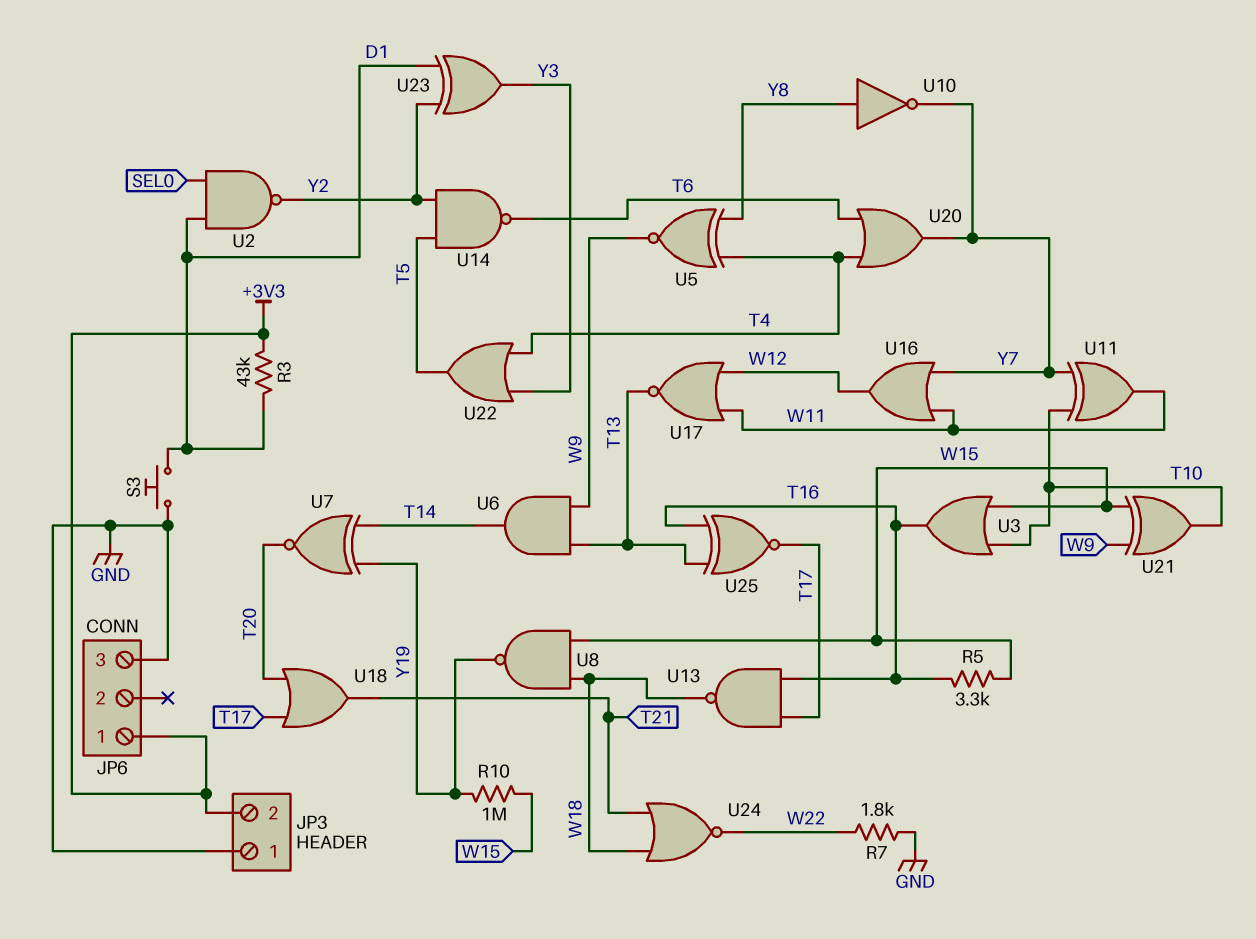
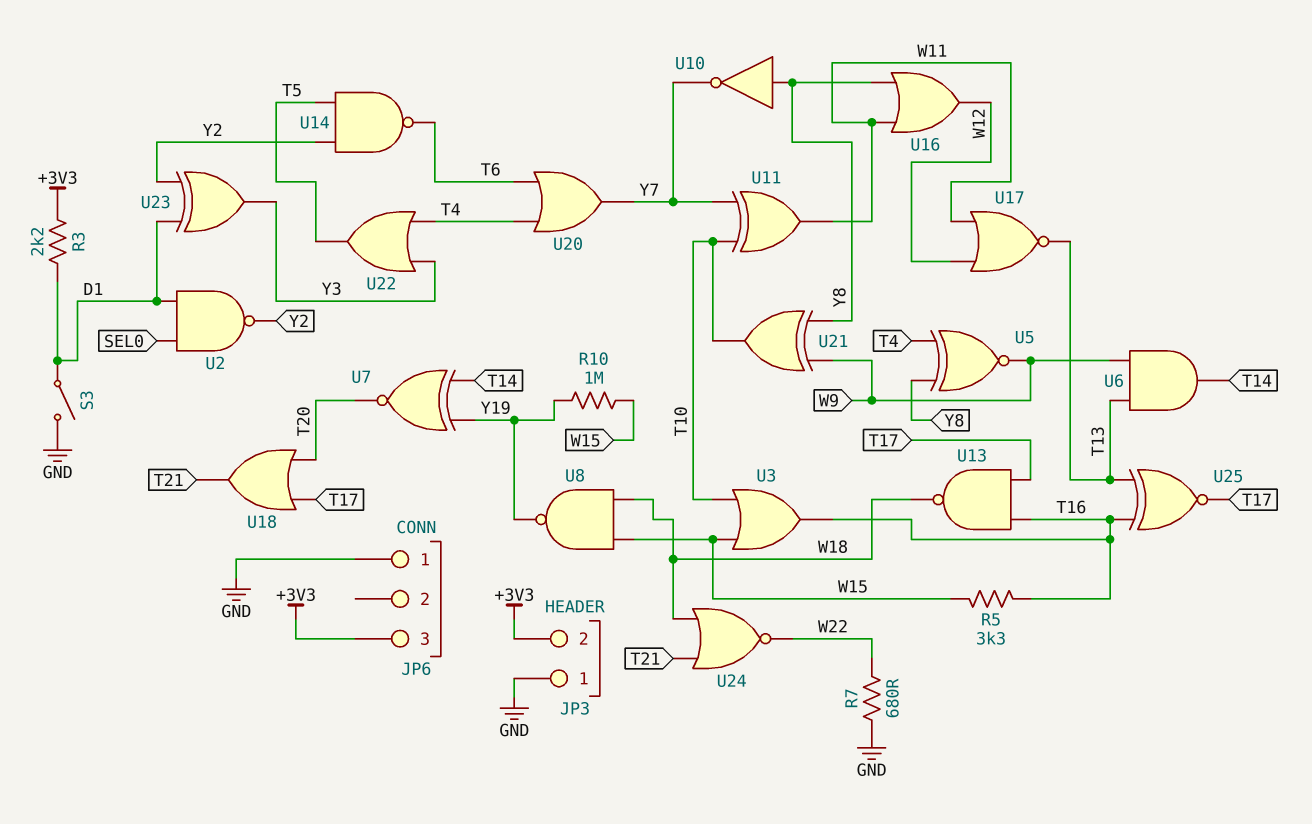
JP6 pin 1: +3V3 -> GND
JP6 pin 3: GND -> +3V3
R3: 43k (+3V3, D1) -> 2.2k (+3V3, D1)
R7: 1.8k (GND, W22) -> 680 (GND, W22)
S3: button (D1, GND) -> switch (D1, GND)
U16: OR (in W11, in Y7, out W12) -> OR (in W11, in Y8, out W12)
U21: XOR (in W9, in W15, out T10) -> XOR (in W9, in Y8, out T10)

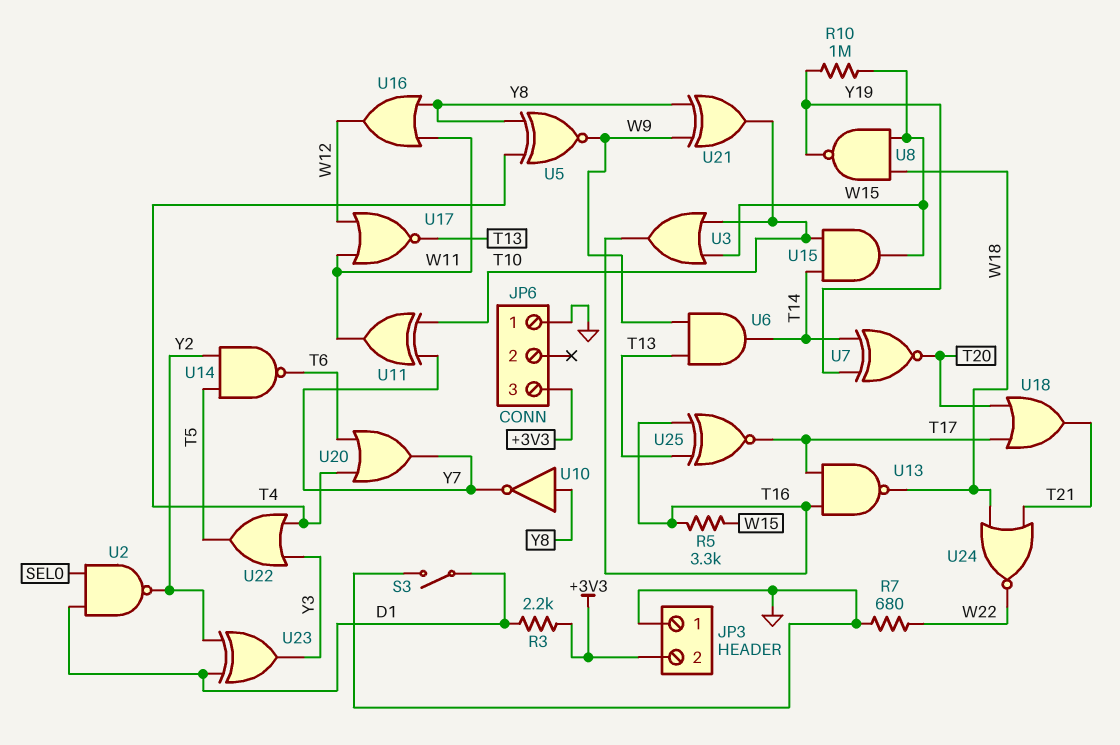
U15: none -> AND (in T10, in T14, out W15)

